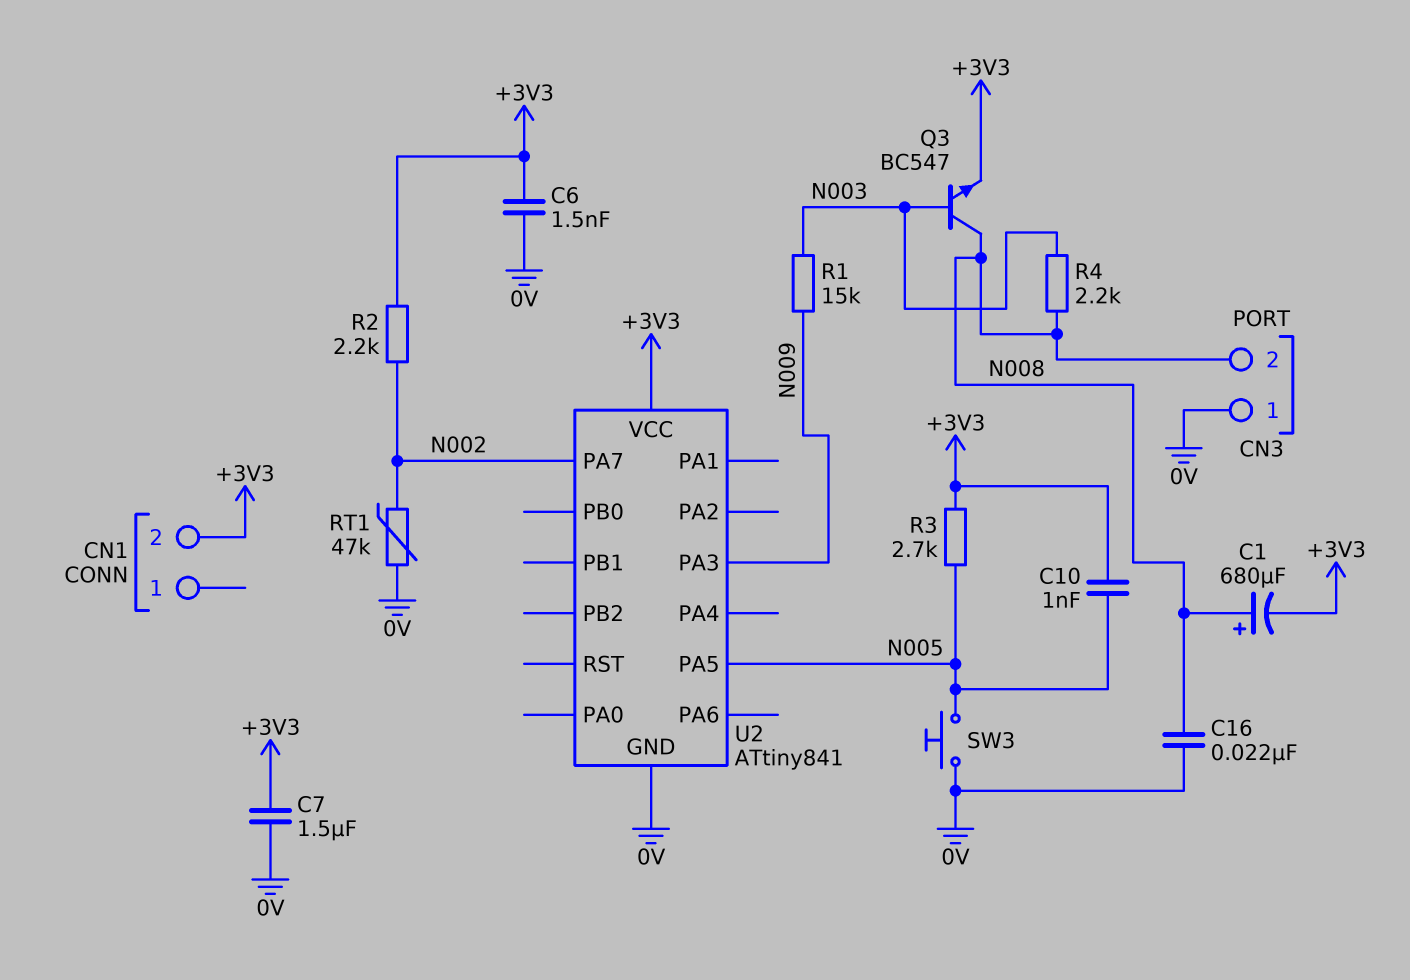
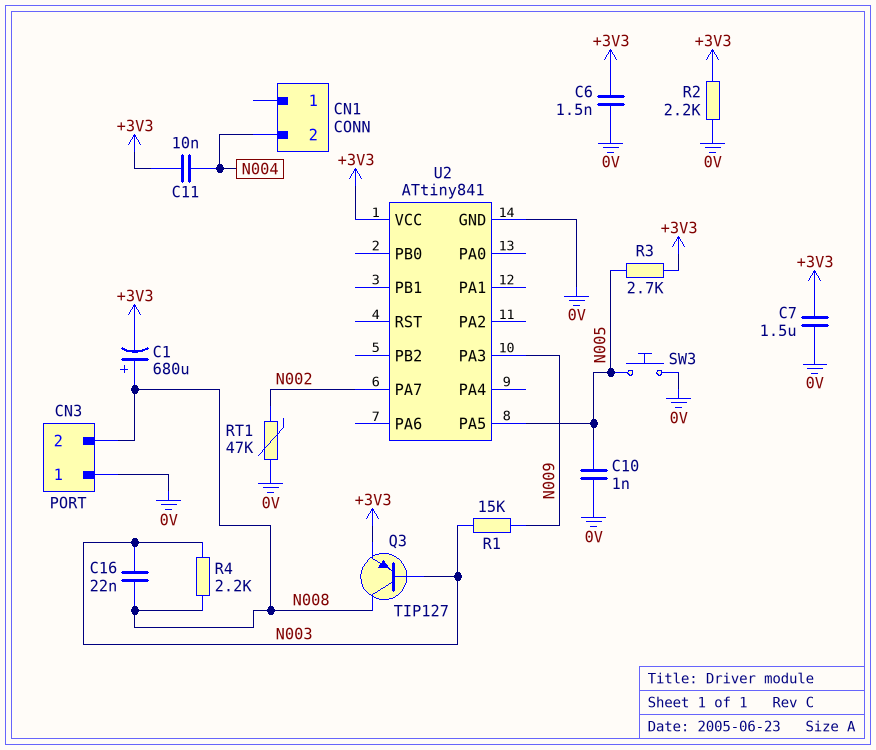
C10: 1nF (+3V3, N005) -> 1nF (0V, N005)
C11: none -> 10nF (+3V3, N004)
C16: 22nF (0V, N008) -> 22nF (N003, N008)
CN1 pin 2: +3V3 -> N004
Q3: NPN BC547 (B N003, C N008, E +3V3) -> PNP TIP127 (B N003, C N008, E +3V3)
R2: 2.2k (+3V3, N002) -> 2.2k (+3V3, 0V)

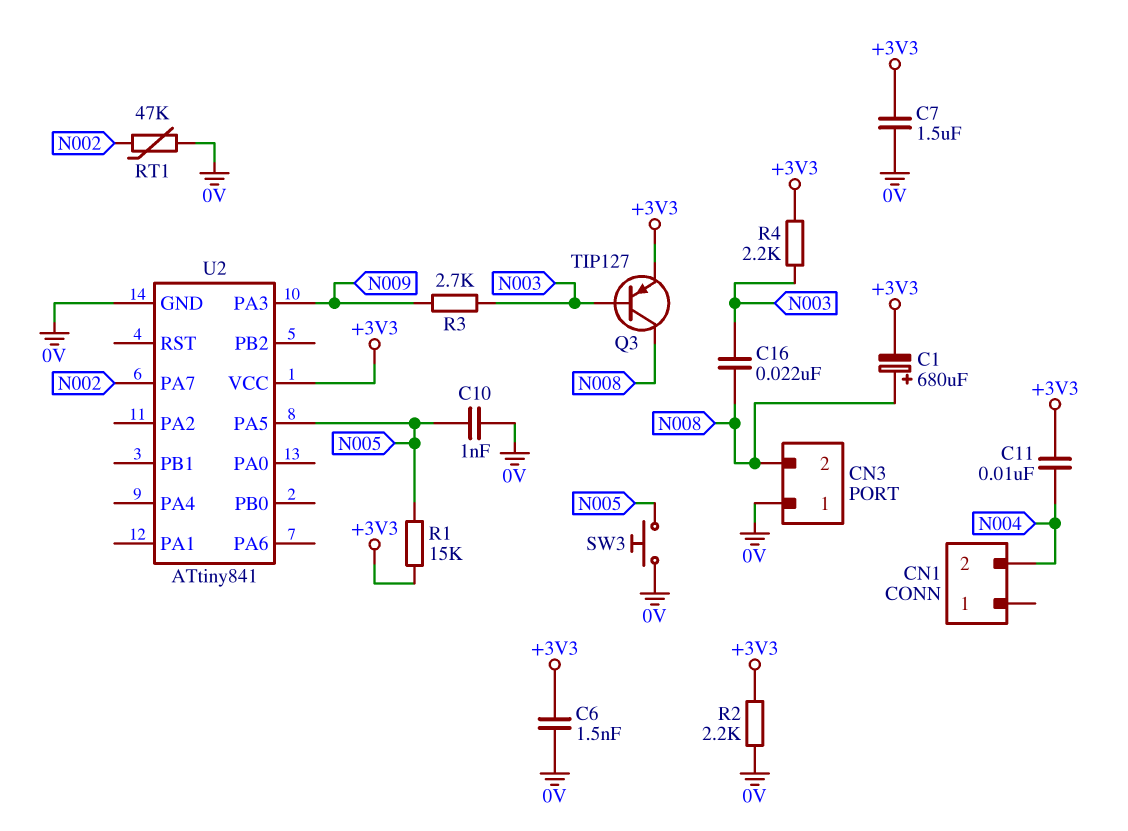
R1: 15k (N003, N009) -> 15k (+3V3, N005)
R3: 2.7k (+3V3, N005) -> 2.7k (N003, N009)
R4: 2.2k (N003, N008) -> 2.2k (+3V3, N003)

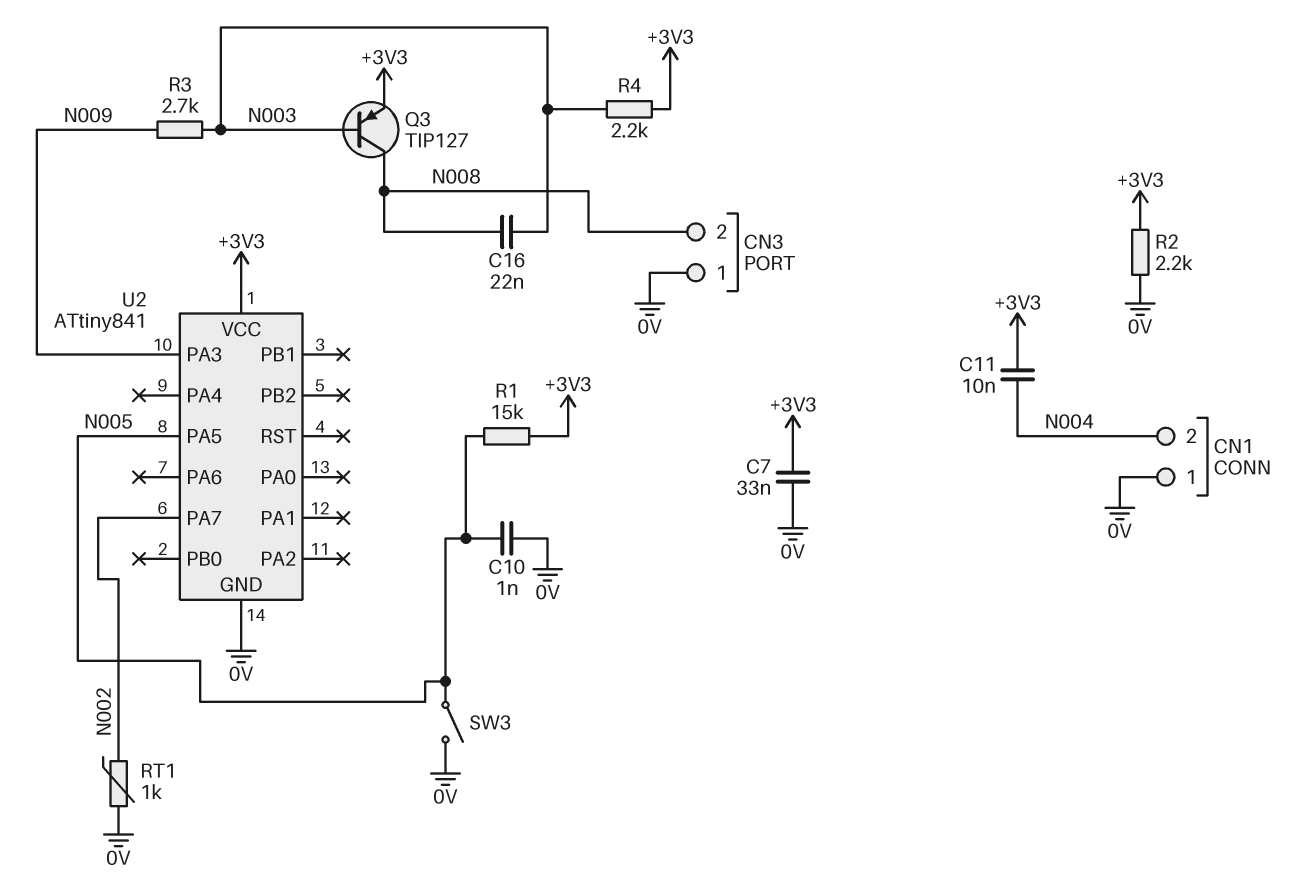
C1: 680uF (plus N008, minus +3V3) -> none
C6: 1.5nF (+3V3, 0V) -> none
C7: 1.5uF (+3V3, 0V) -> 33nF (+3V3, 0V)
CN1 pin 1: none -> 0V
RT1: 47k (0V, N002) -> 1k (0V, N002)
SW3: button (0V, N005) -> switch (0V, N005)

